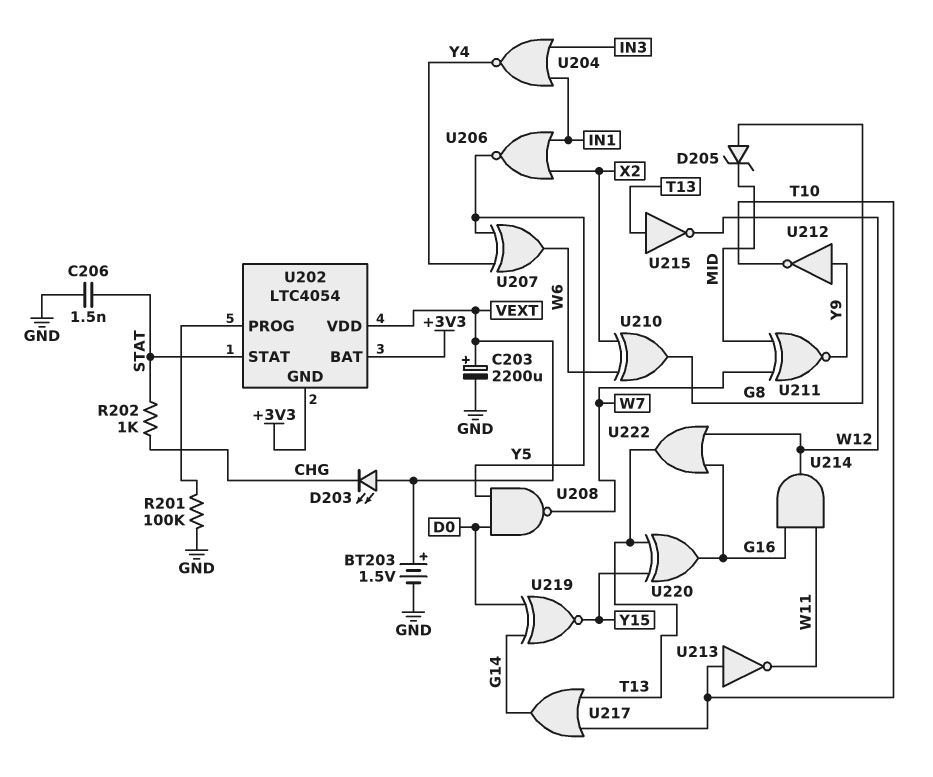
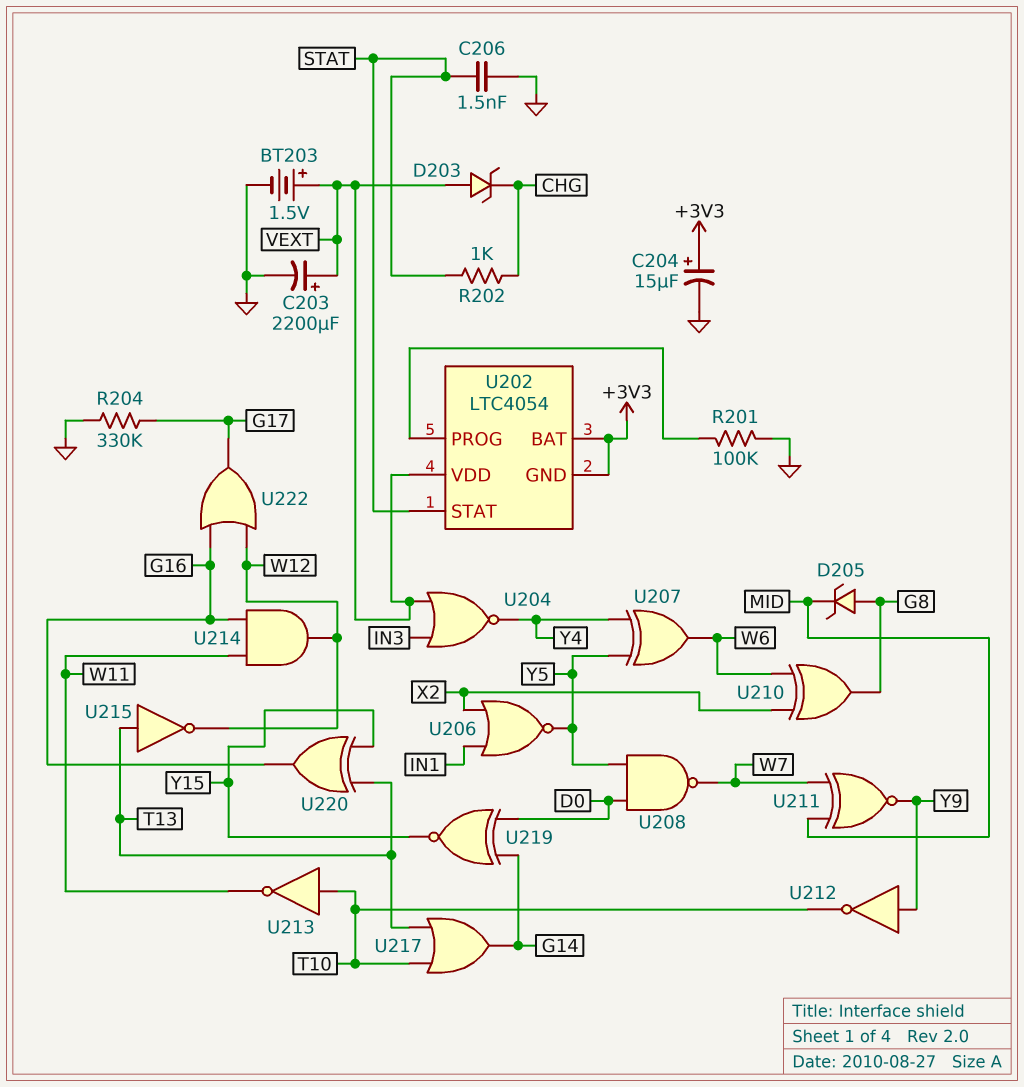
C204: none -> 15uF (plus +3V3, minus GND)
D203: LED (A VEXT, K CHG) -> zener (A VEXT, K CHG)
R204: none -> 330k (G17, GND)
U204: NOR (in IN1, in IN3, out Y4) -> NOR (in IN3, in VEXT, out Y4)
U222: OR (in G16, in W12, out T13) -> OR (in G16, in W12, out G17)

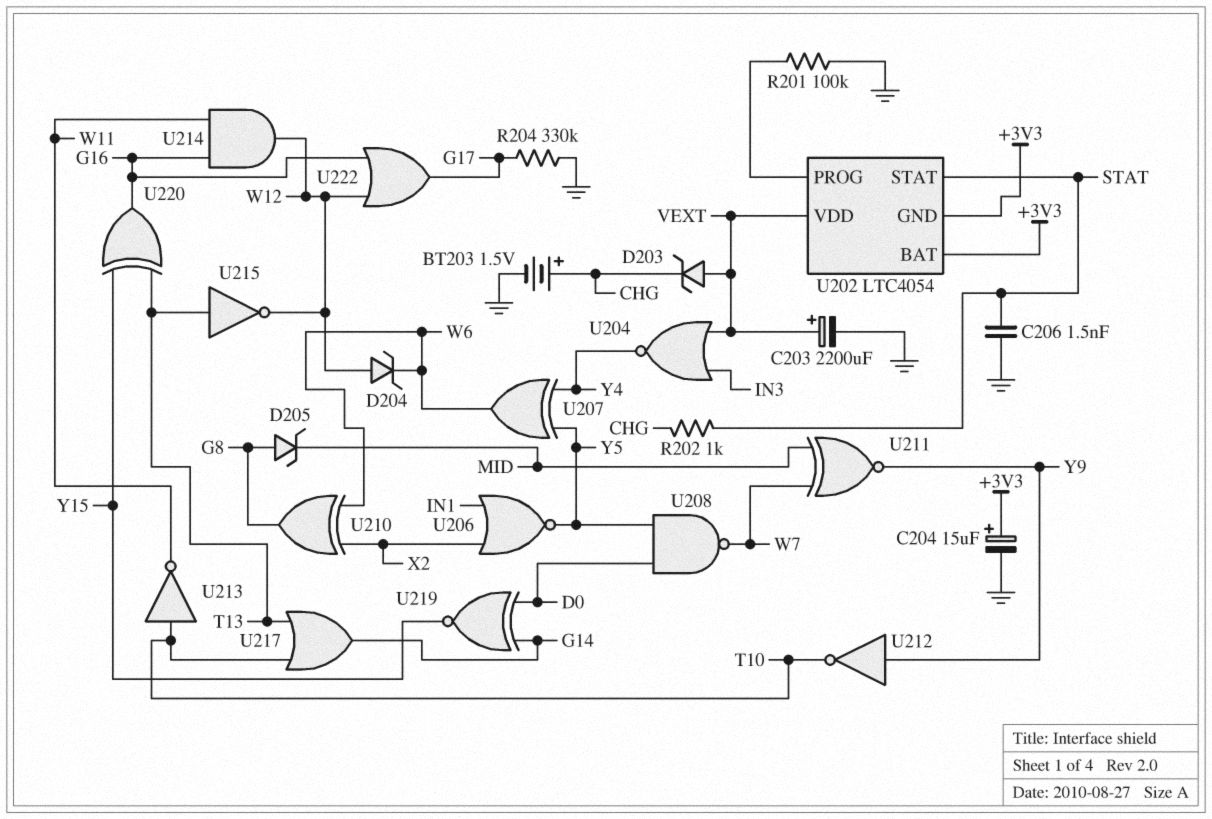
BT203: 1.5V (plus VEXT, minus GND) -> 1.5V (plus CHG, minus GND)
D204: none -> zener (A W12, K W6)

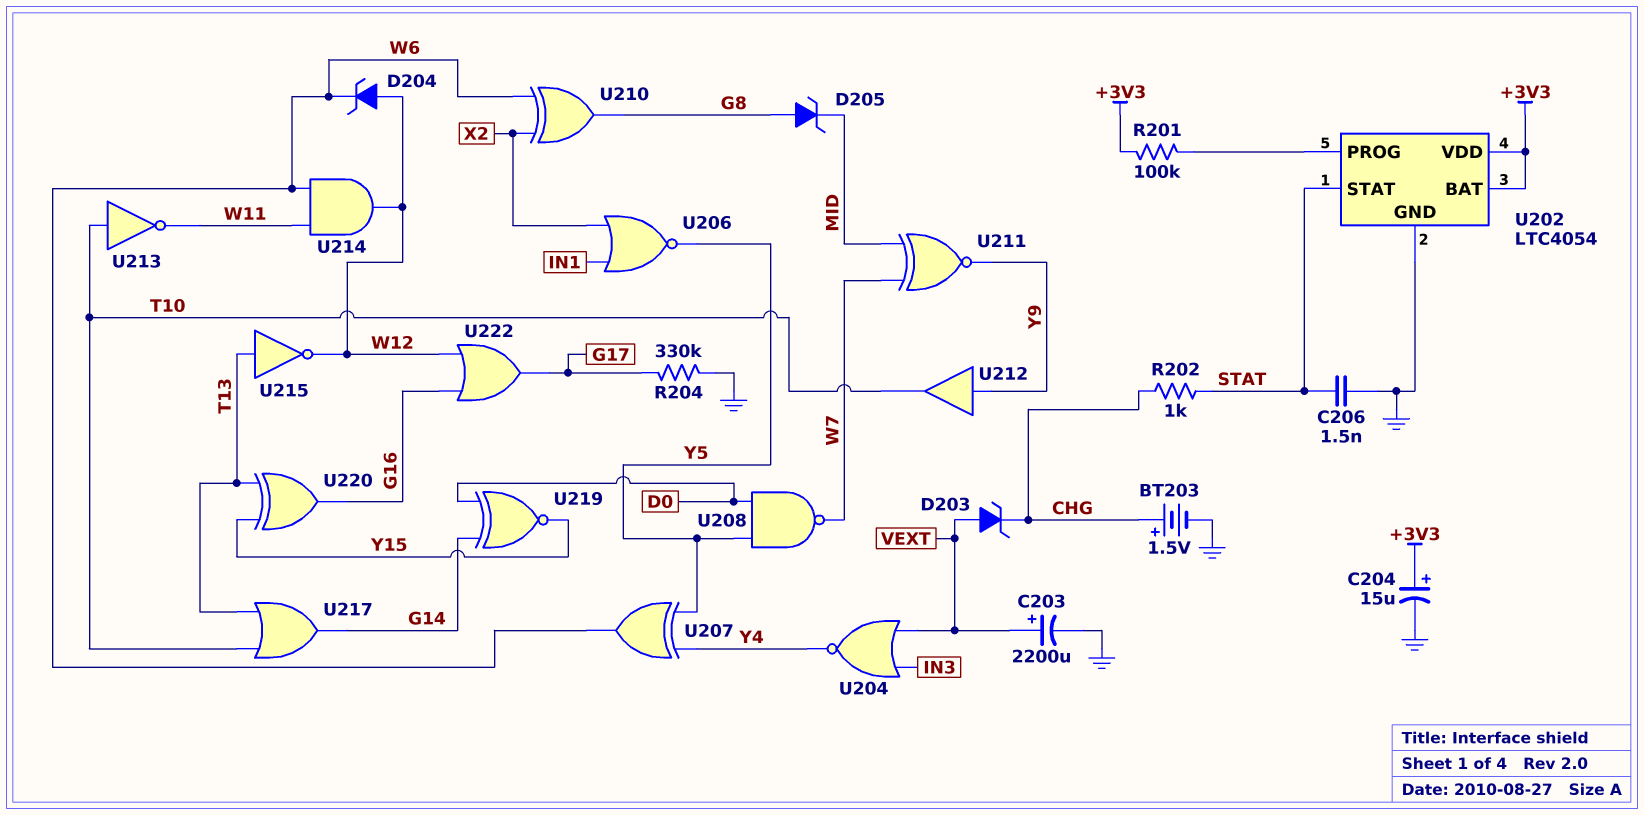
R201: 100k (GND, U202/PROG) -> 100k (+3V3, U202/PROG)
U202 pin GND: +3V3 -> GND
U202 pin VDD: VEXT -> +3V3
U212: NOT (in Y9, out T10) -> buffer (in Y9, out T10)
U214: AND (in G16, in W11, out W12) -> AND (in W6, in W11, out W12)

